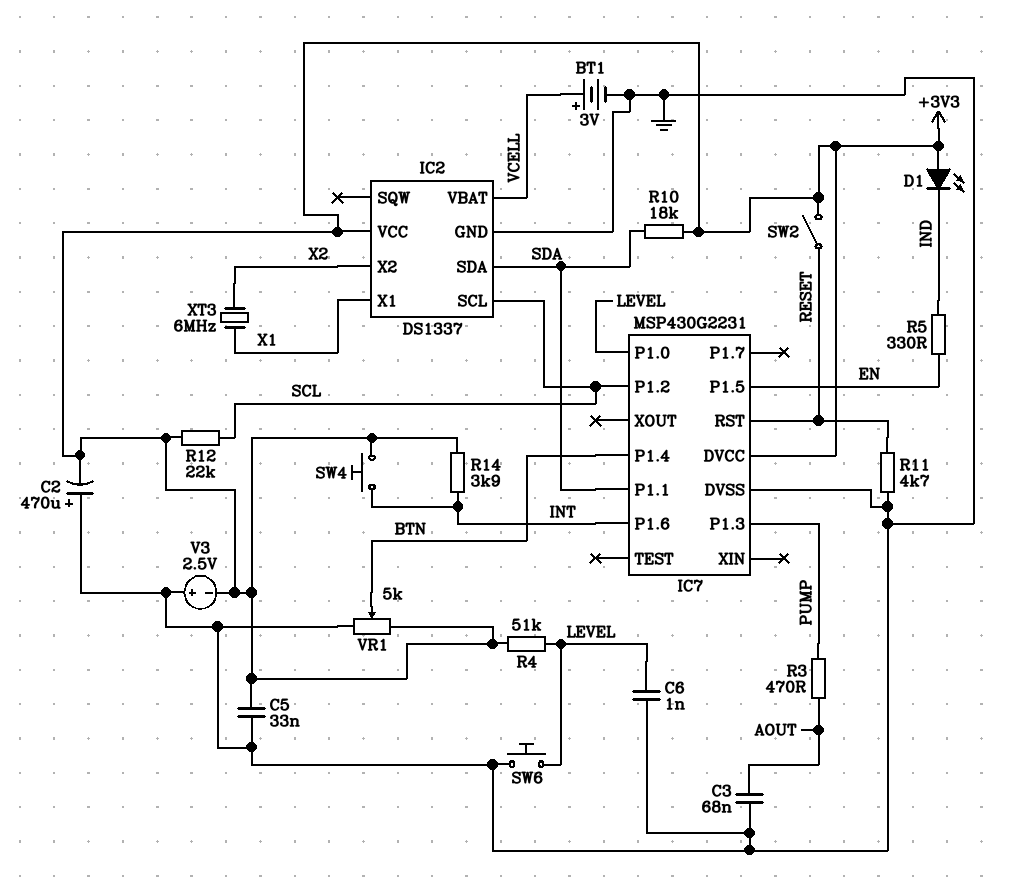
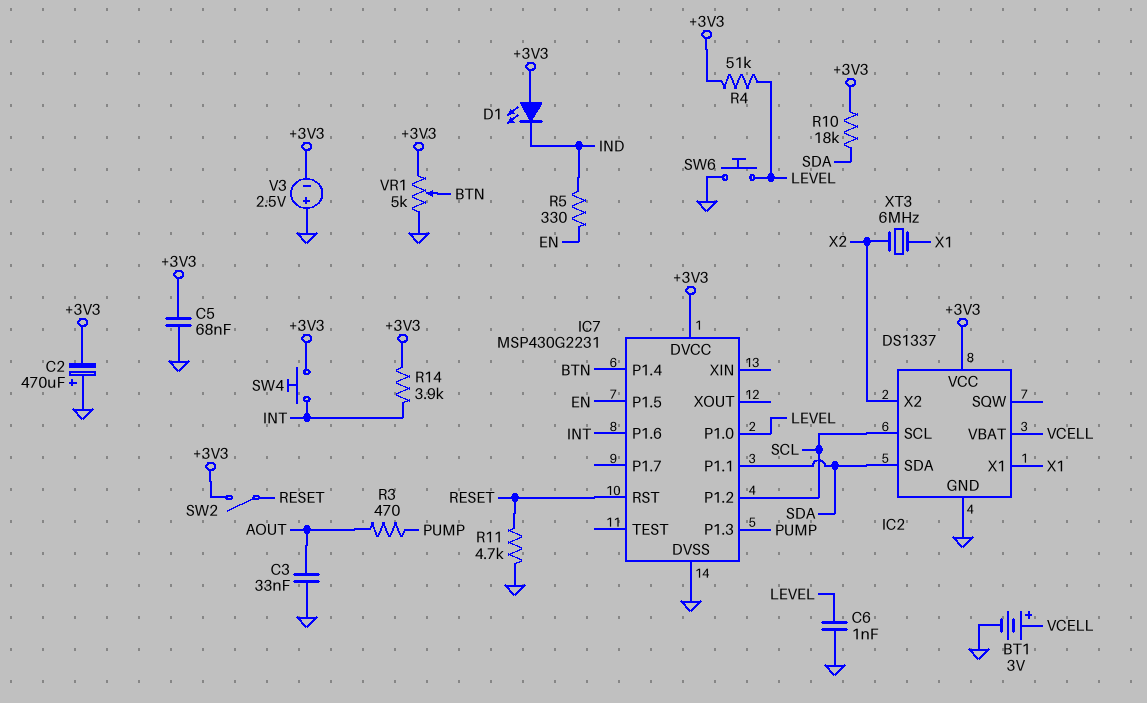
C3: 68nF (AOUT, GND) -> 33nF (AOUT, GND)
C5: 33nF (+3V3, GND) -> 68nF (+3V3, GND)
R12: 22k (+3V3, SCL) -> none

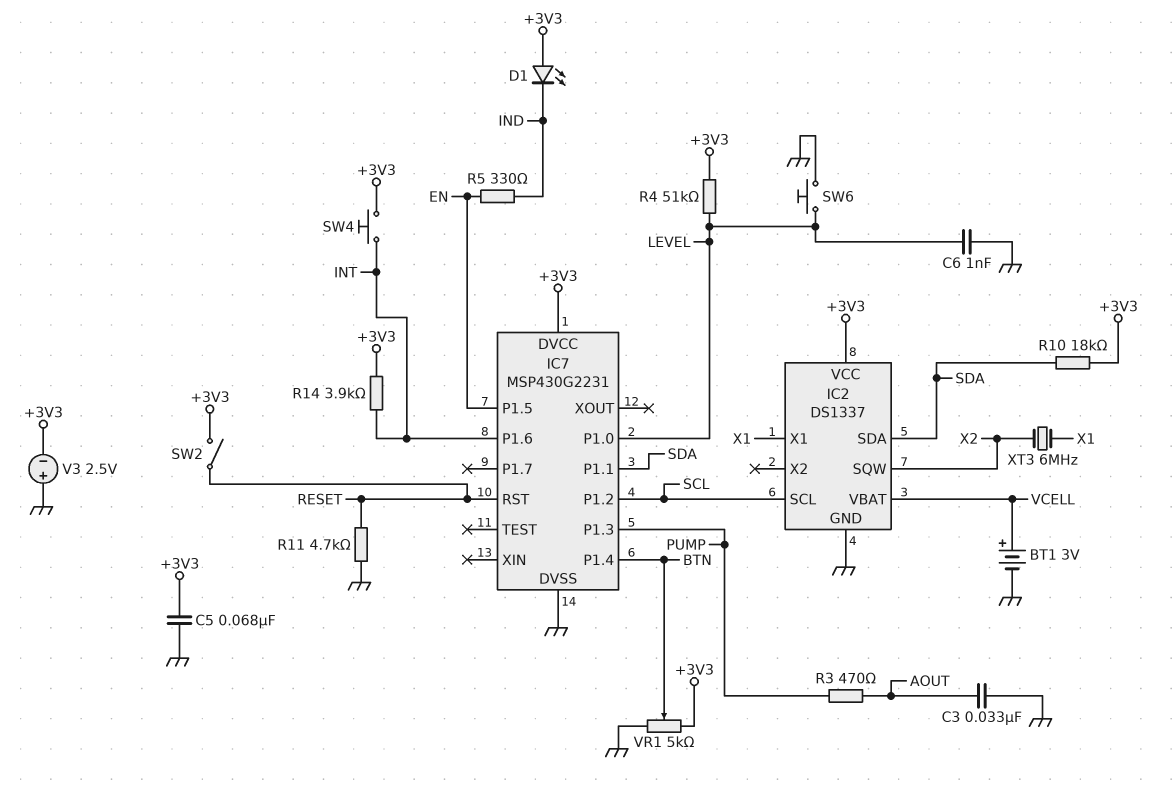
C2: 470uF (plus GND, minus +3V3) -> none
IC2 pin SQW: none -> X2
IC2 pin X2: X2 -> none

